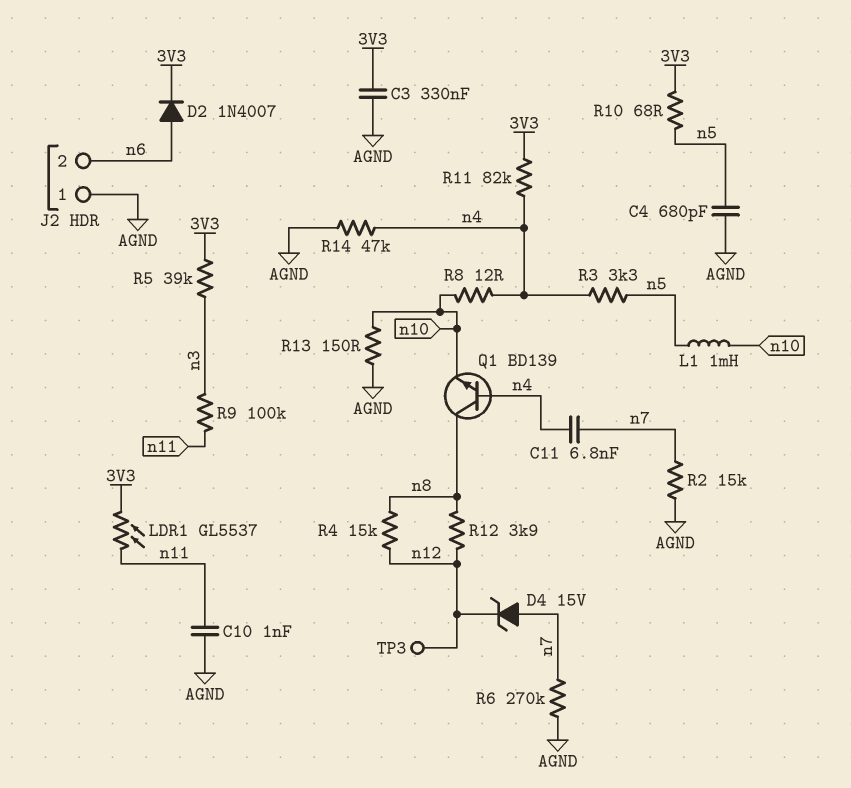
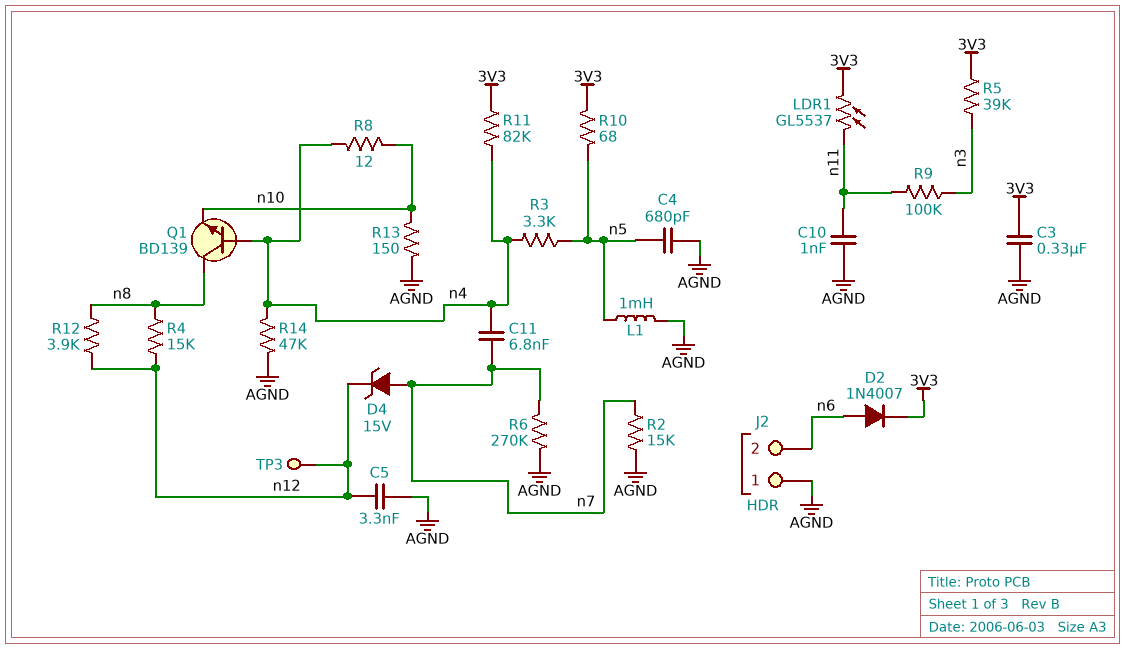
C5: none -> 3.3nF (AGND, n12)
L1: 1mH (n5, n10) -> 1mH (AGND, n5)

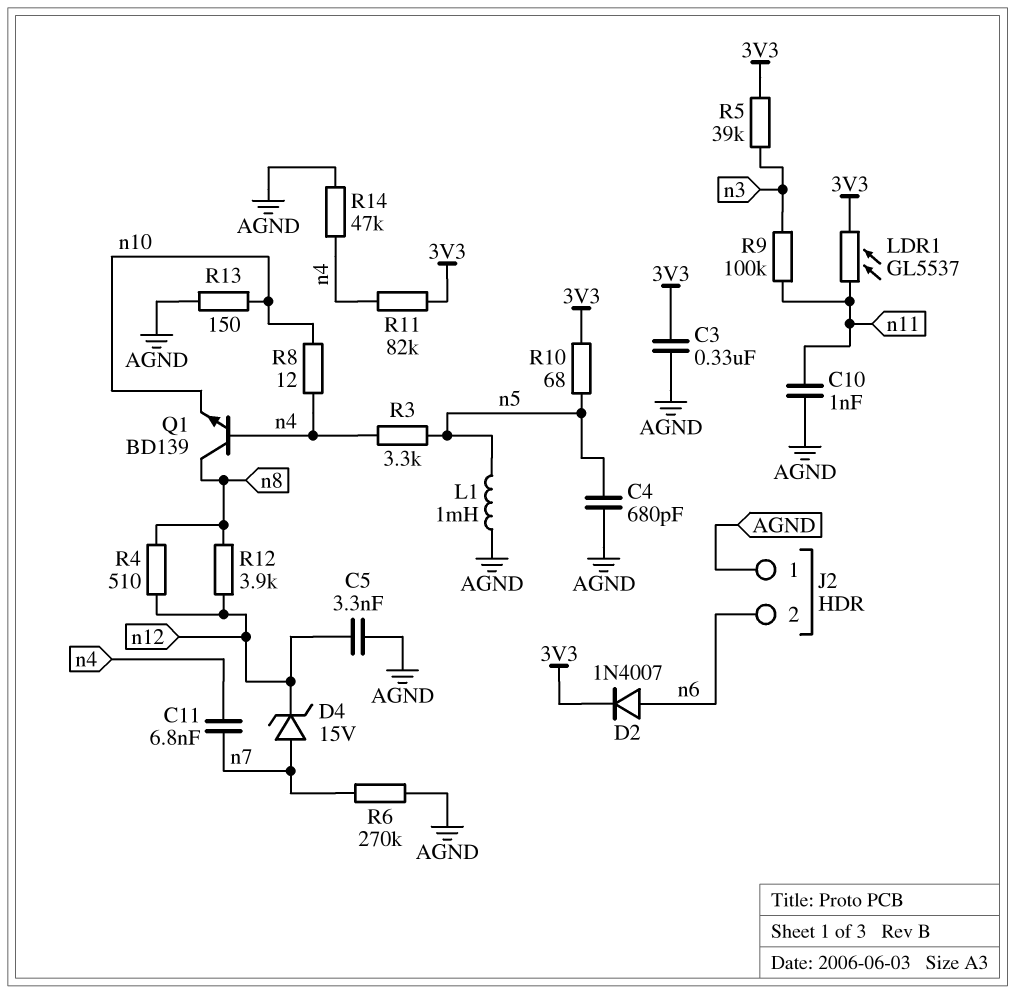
R2: 15k (AGND, n7) -> none
R4: 15k (n8, n12) -> 510 (n8, n12)
TP3: test point (n12) -> none

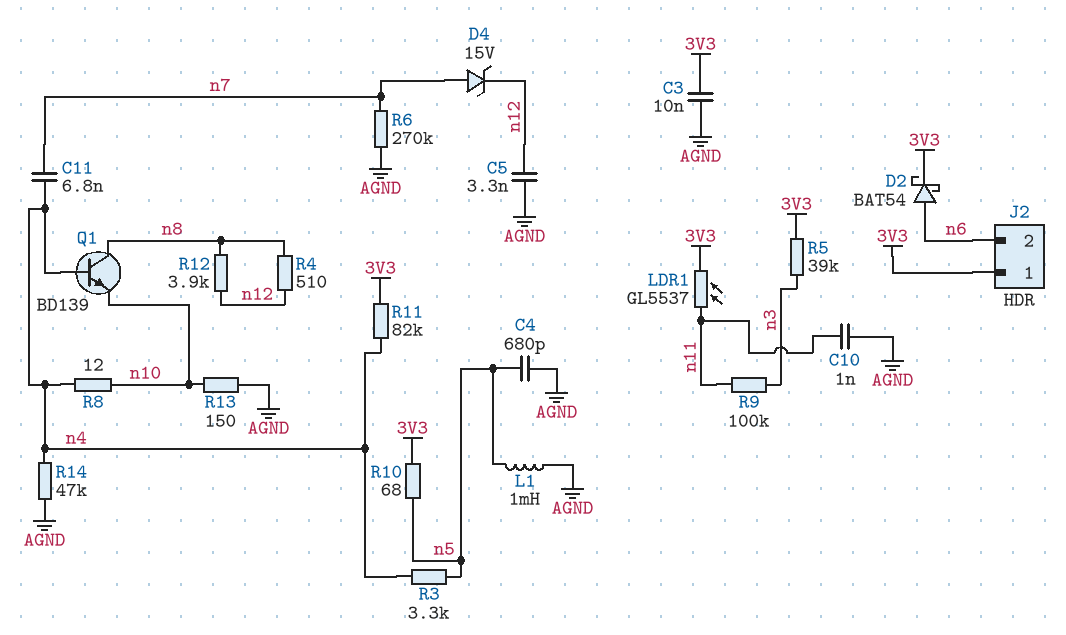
C3: 330nF (3V3, AGND) -> 10nF (3V3, AGND)
D2: diode 1N4007 (A n6, K 3V3) -> schottky BAT54 (A n6, K 3V3)
J2 pin 1: AGND -> 3V3

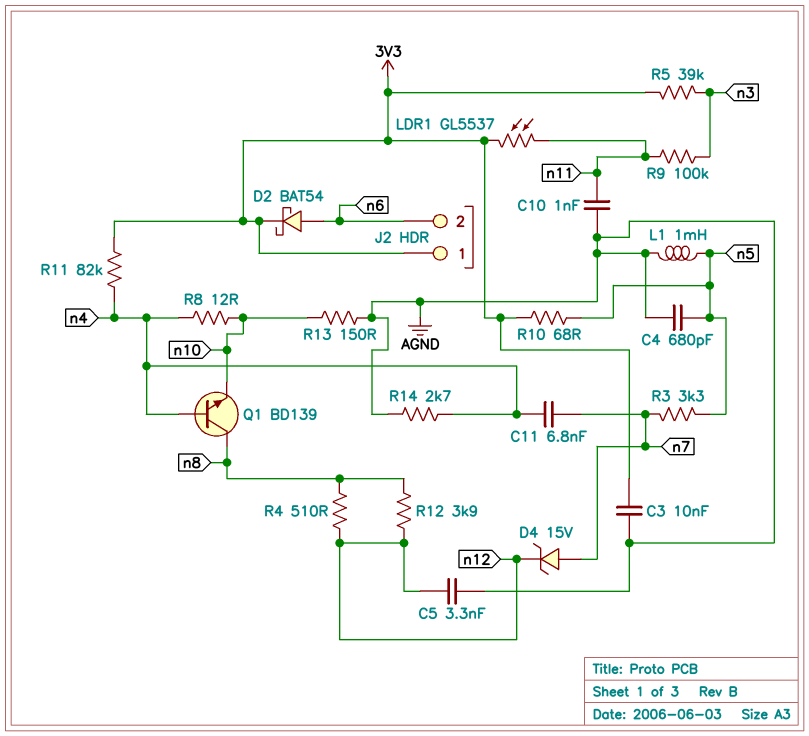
R3: 3.3k (n4, n5) -> 3.3k (n5, n7)
R6: 270k (AGND, n7) -> none
R14: 47k (AGND, n4) -> 2.7k (AGND, n4)

